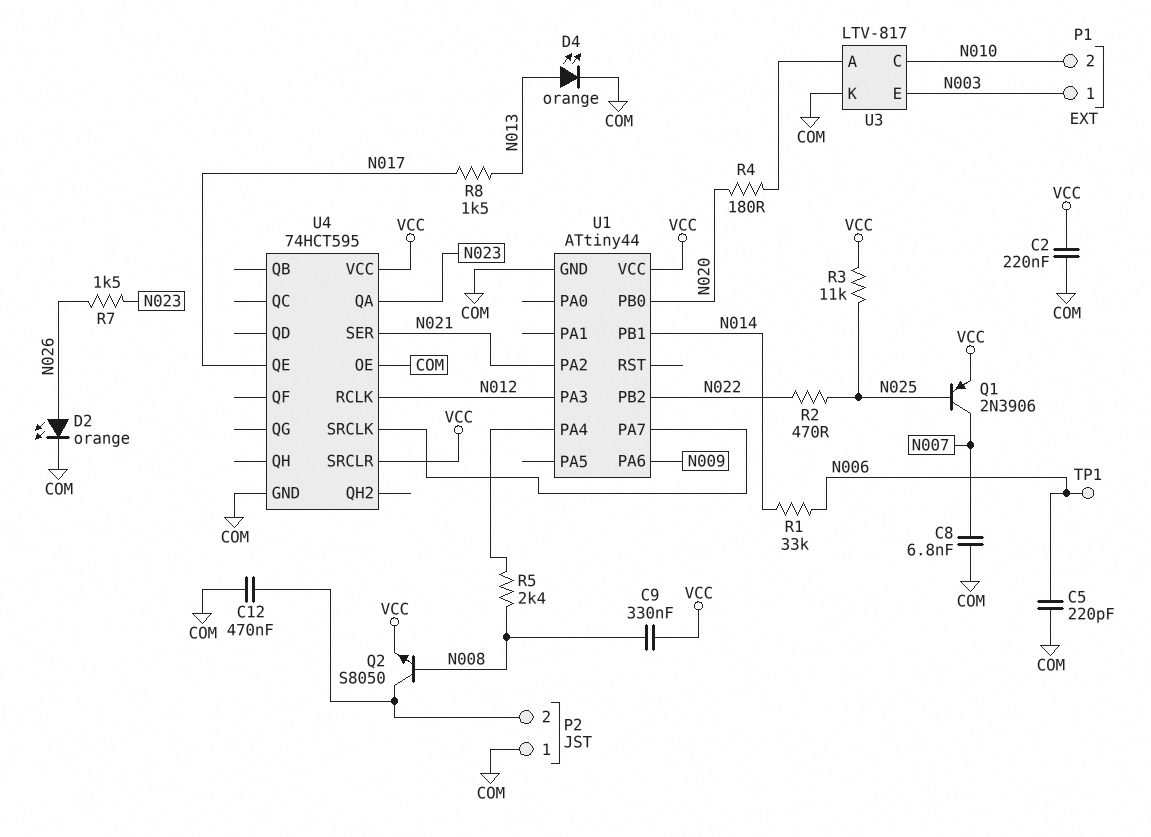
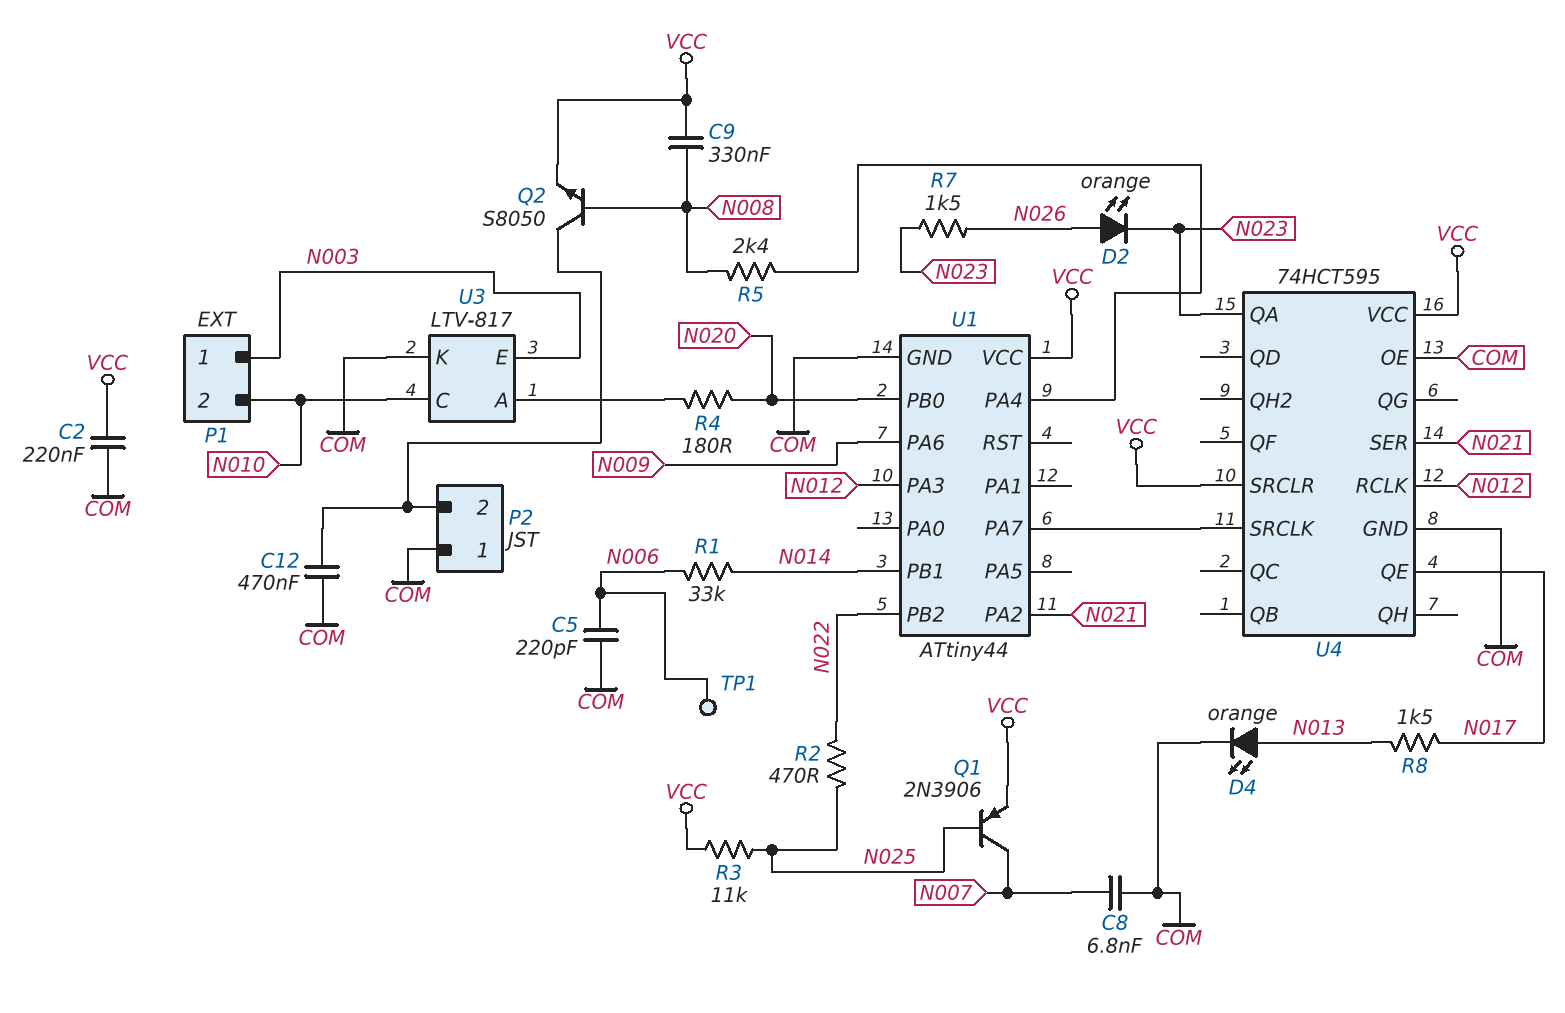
D2: LED orange (A N026, K COM) -> LED orange (A N026, K N023)

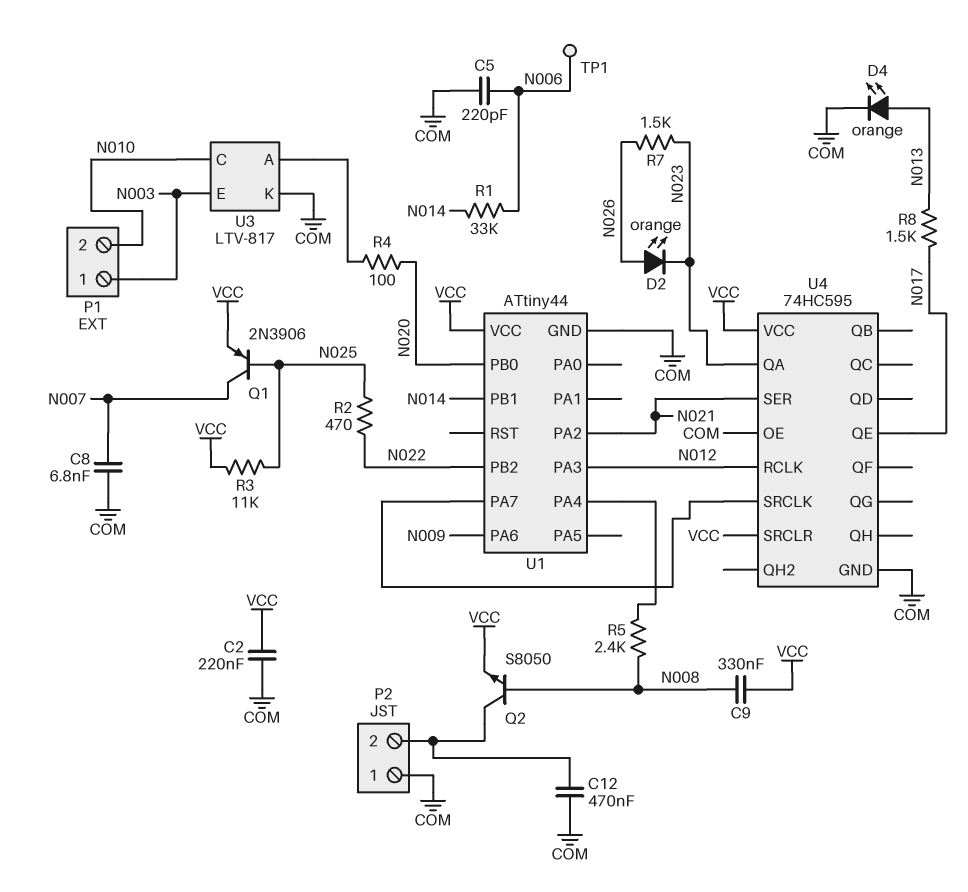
R4: 180 (N020, U3/A) -> 100 (N020, U3/A)
U4: 74HCT595 -> 74HC595

